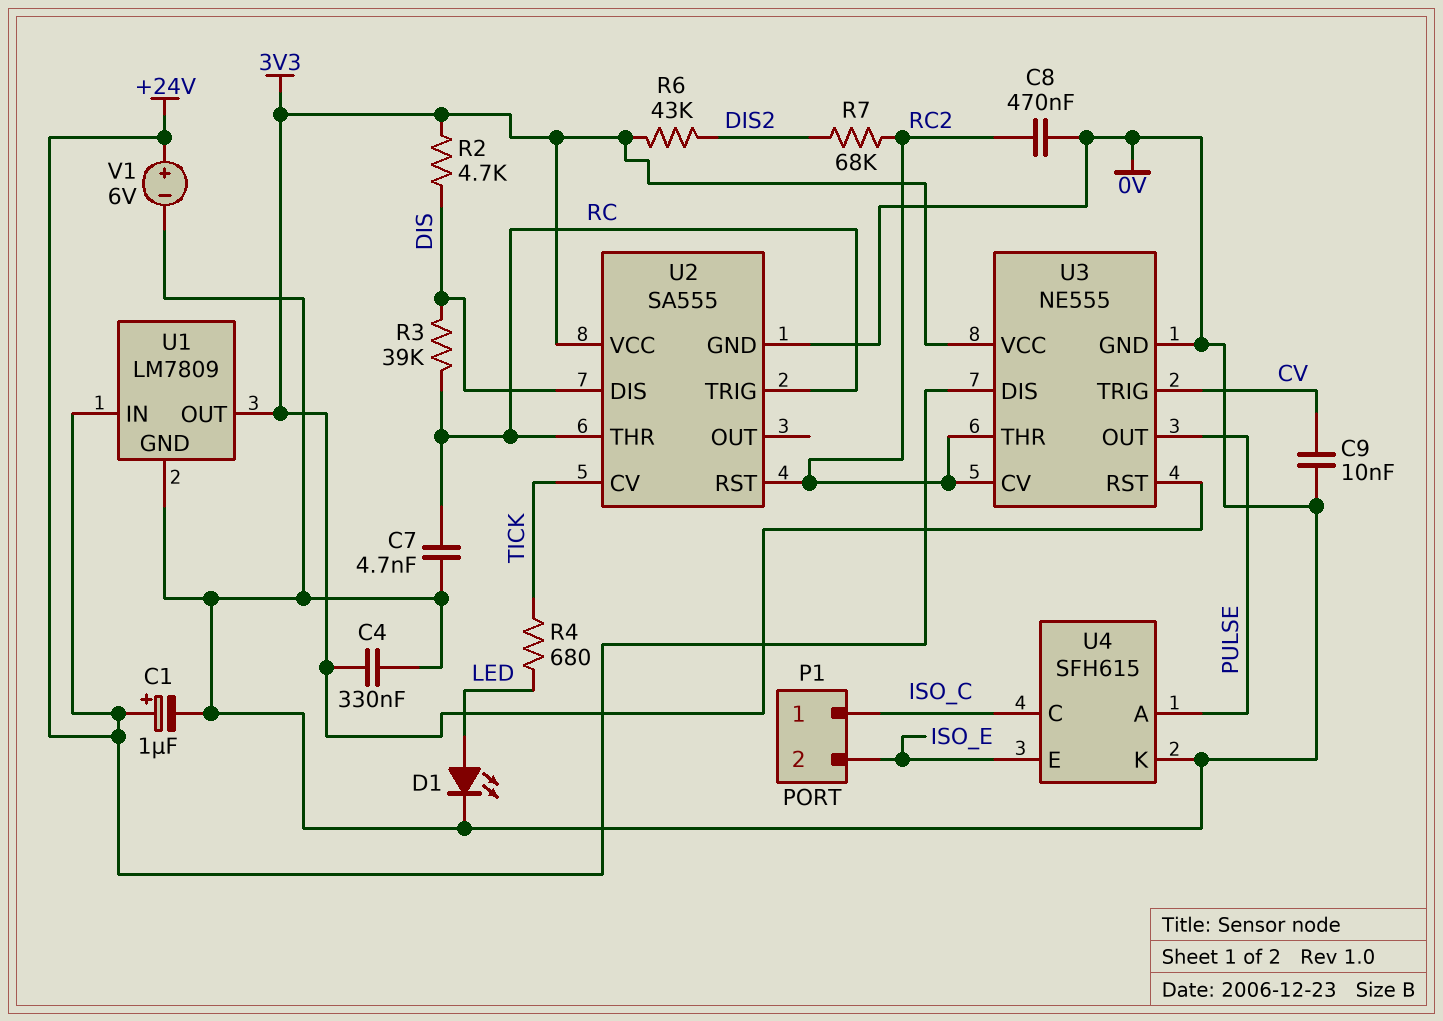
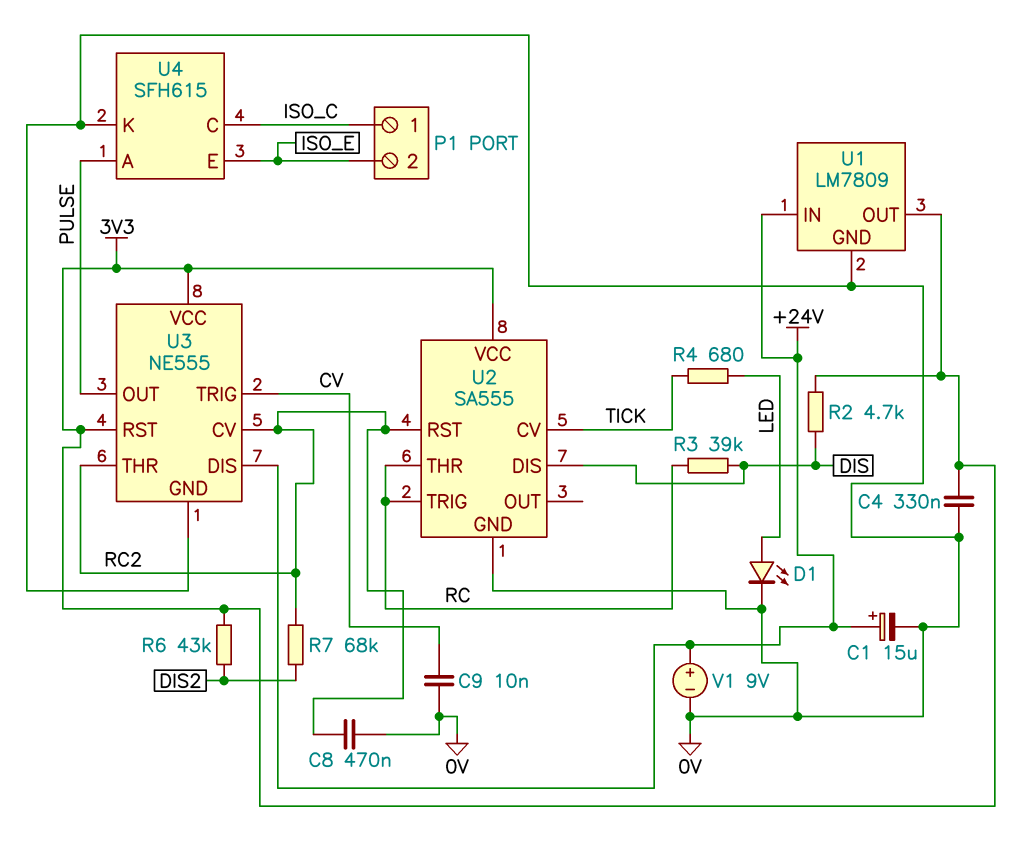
C1: 1uF (plus +24V, minus 0V) -> 15uF (plus +24V, minus 0V)
C7: 4.7nF (0V, RC) -> none
V1: 6V (plus +24V, minus 0V) -> 9V (plus +24V, minus 0V)

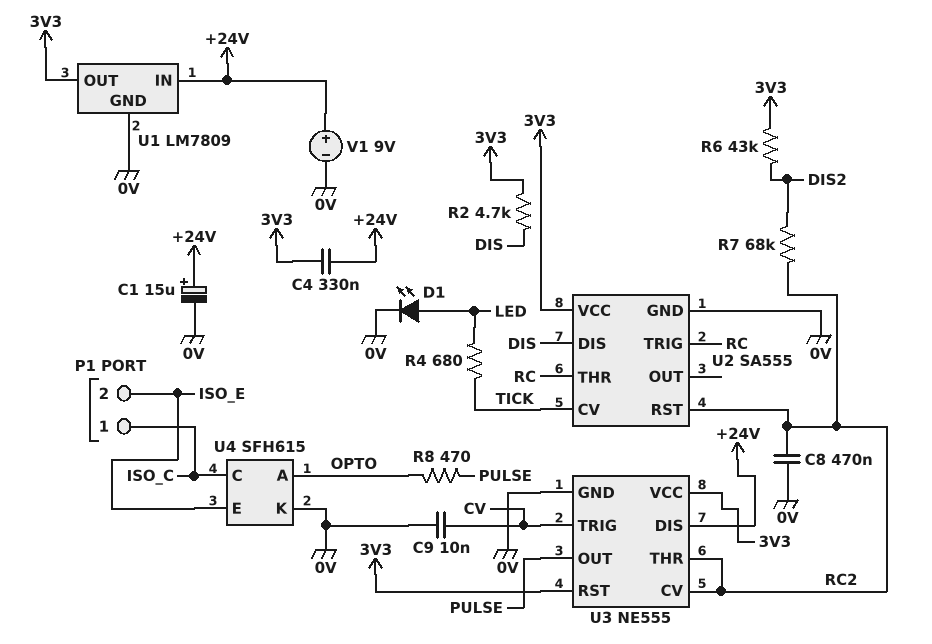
C4: 330nF (0V, 3V3) -> 330nF (+24V, 3V3)
R3: 39k (DIS, RC) -> none
R8: none -> 470 (OPTO, PULSE)
U4 pin A: PULSE -> OPTO

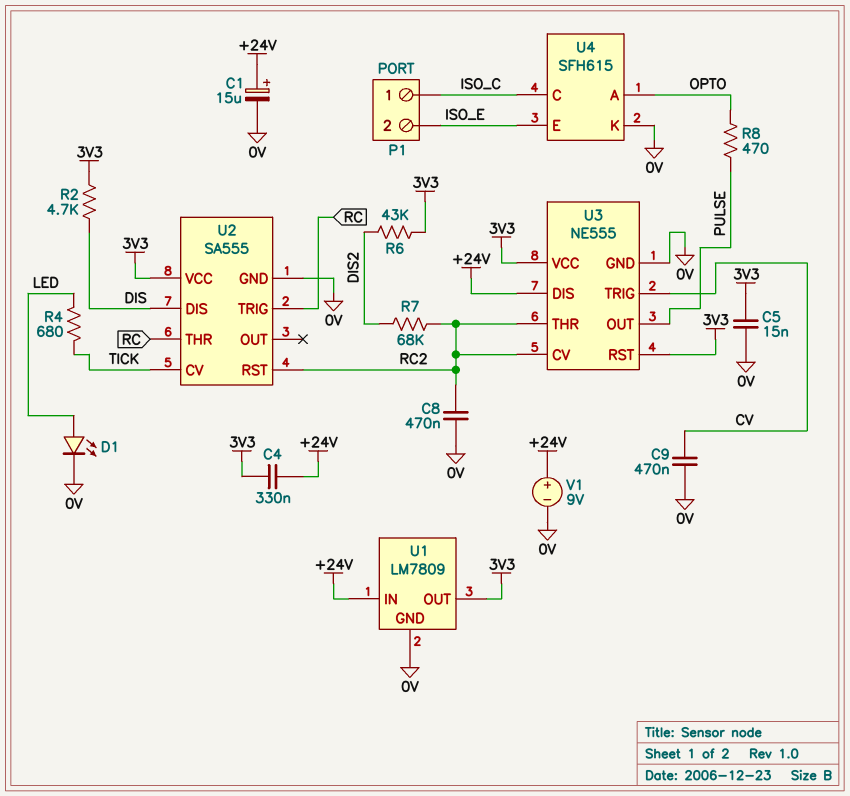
C5: none -> 15nF (0V, 3V3)
C9: 10nF (0V, CV) -> 470nF (0V, CV)

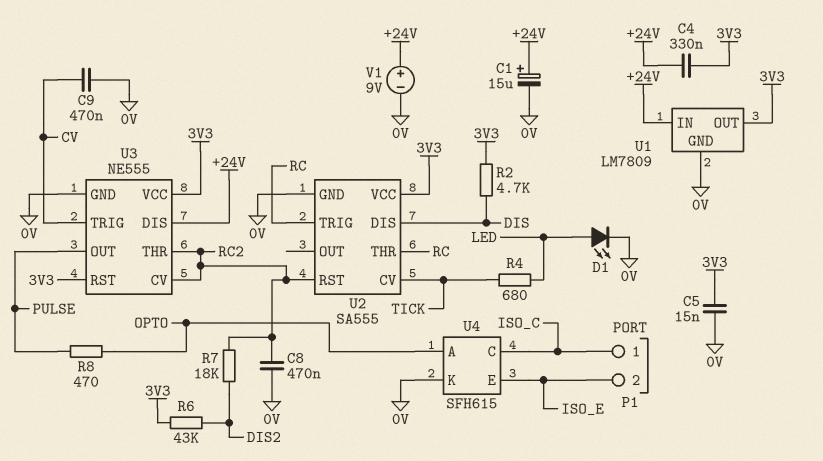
R7: 68k (DIS2, RC2) -> 18k (DIS2, RC2)

